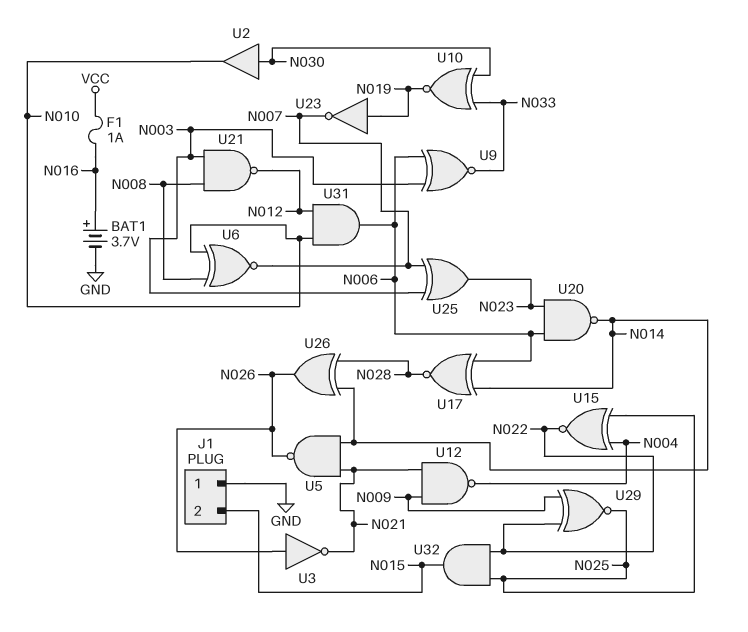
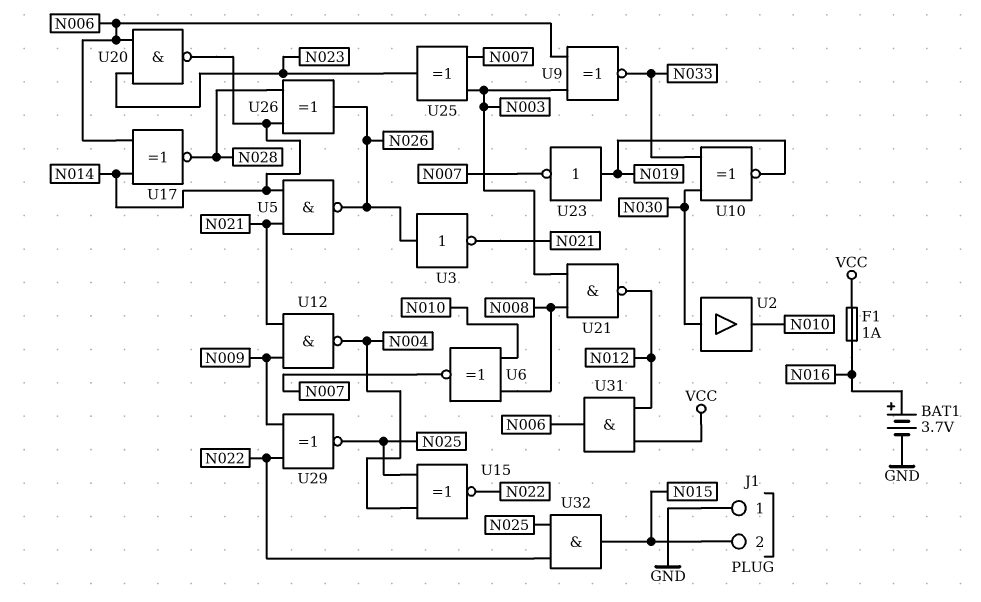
U31: AND (in N010, in N012, out N006) -> AND (in N012, in VCC, out N006)

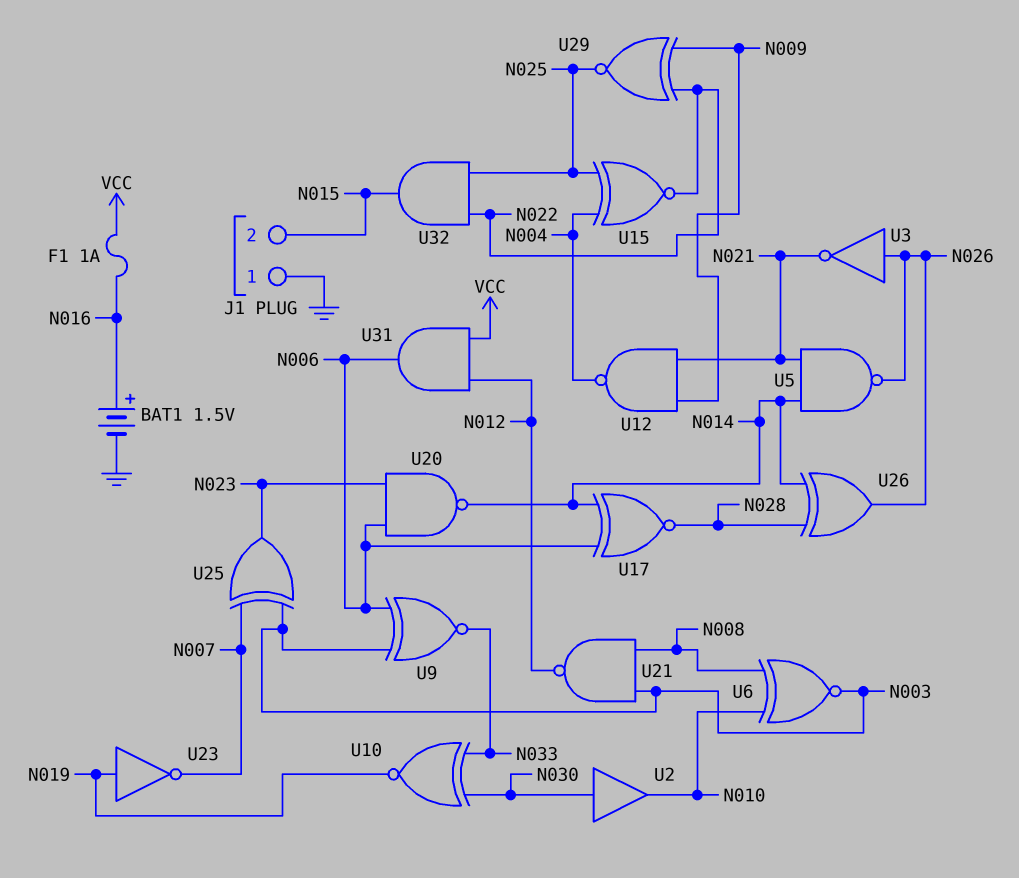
BAT1: 3.7V (plus N016, minus GND) -> 1.5V (plus N016, minus GND)
U6: XNOR (in N008, in N010, out N007) -> XNOR (in N008, in N010, out N003)

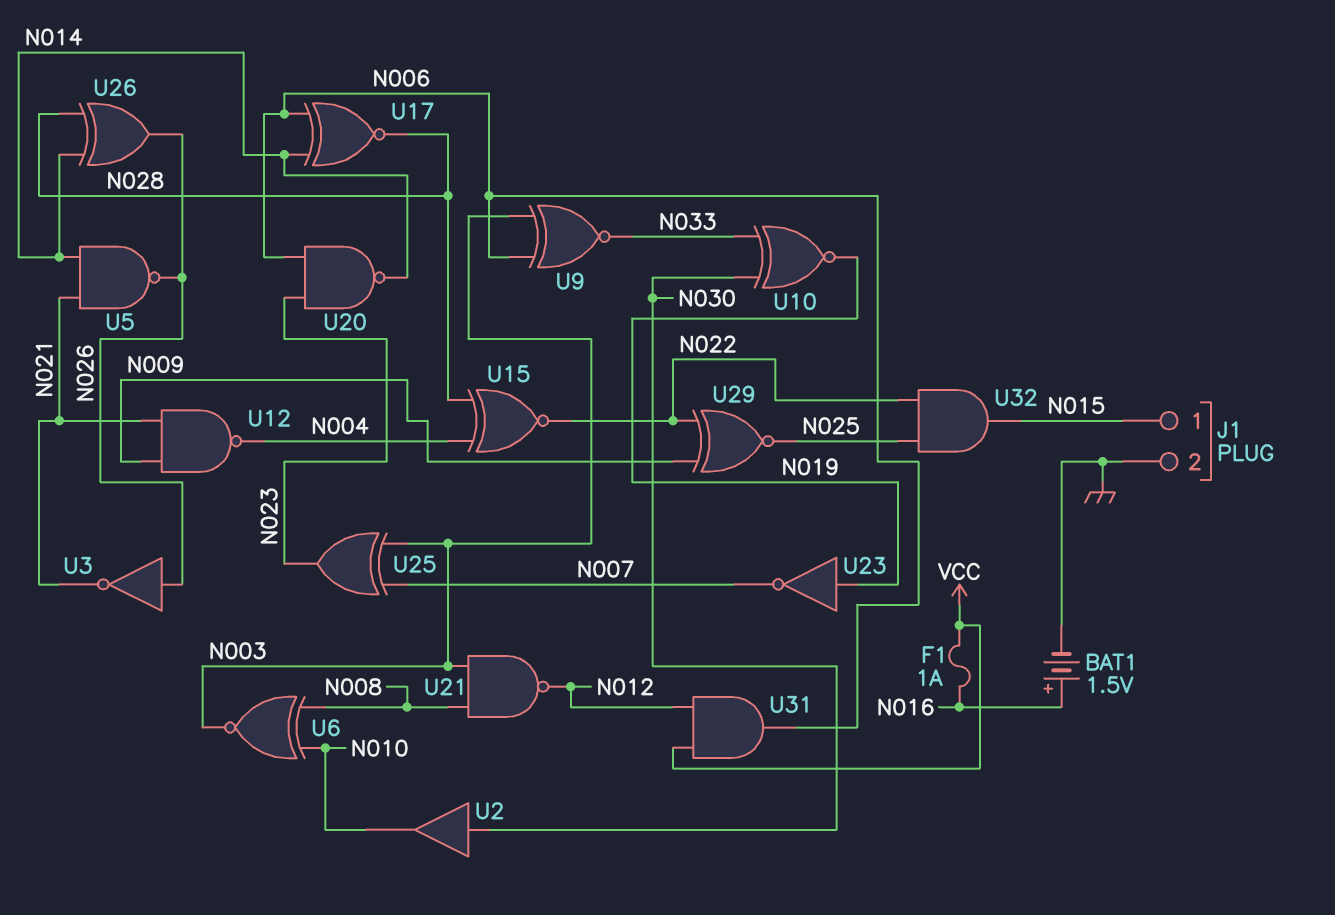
J1 pin 1: GND -> N015
J1 pin 2: N015 -> GND
U15: XNOR (in N004, in N025, out N022) -> XNOR (in N004, in N028, out N022)

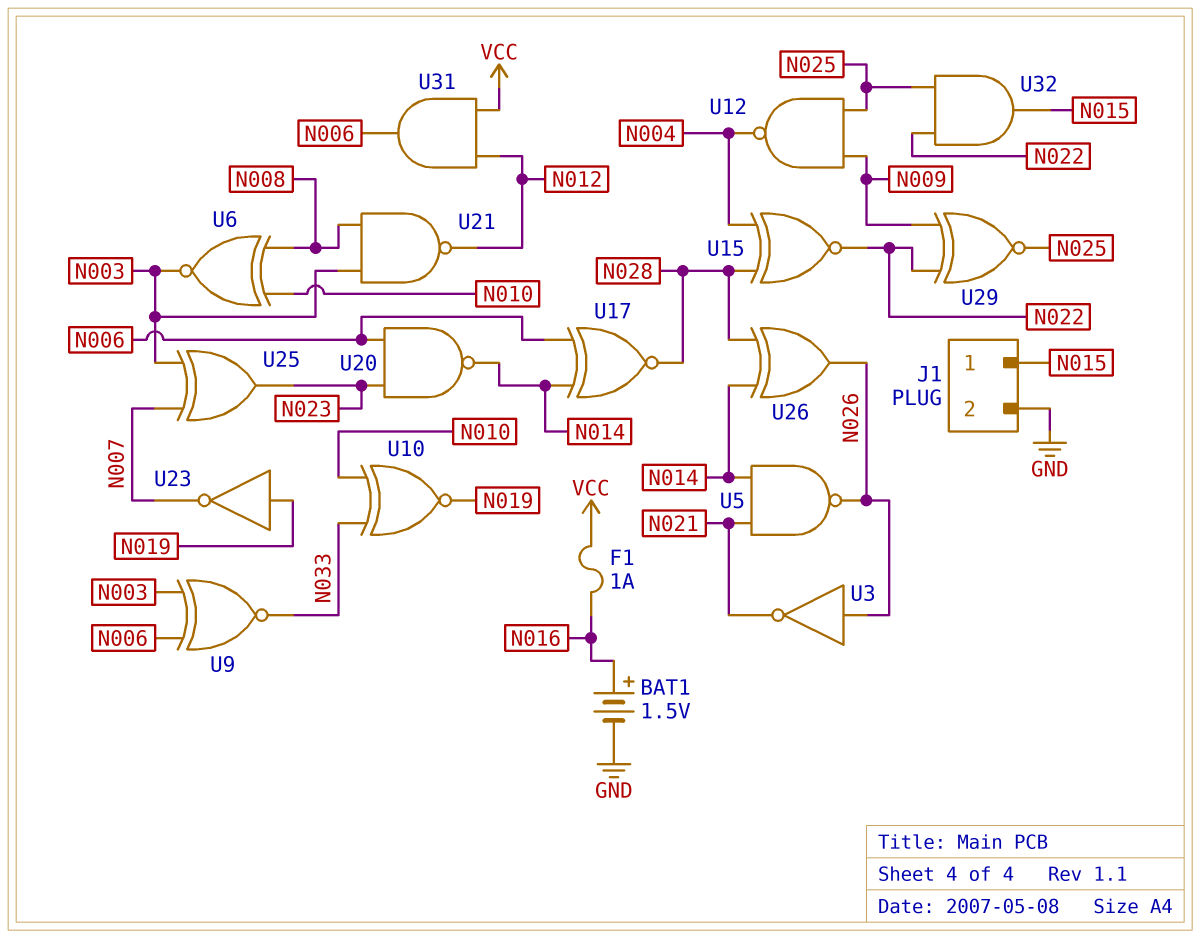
U2: buffer (in N030, out N010) -> none
U10: XNOR (in N030, in N033, out N019) -> XNOR (in N010, in N033, out N019)
U12: NAND (in N009, in N021, out N004) -> NAND (in N009, in N025, out N004)

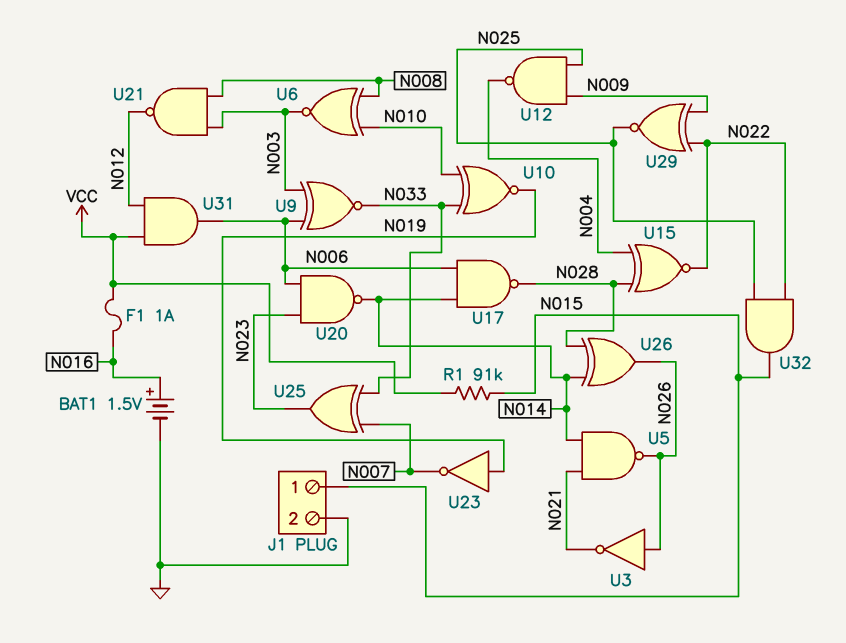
R1: none -> 91k (N015, VCC)
U17: XNOR (in N006, in N014, out N028) -> NAND (in N006, in N014, out N028)
U25: XOR (in N003, in N007, out N023) -> XOR (in N007, in N033, out N023)

